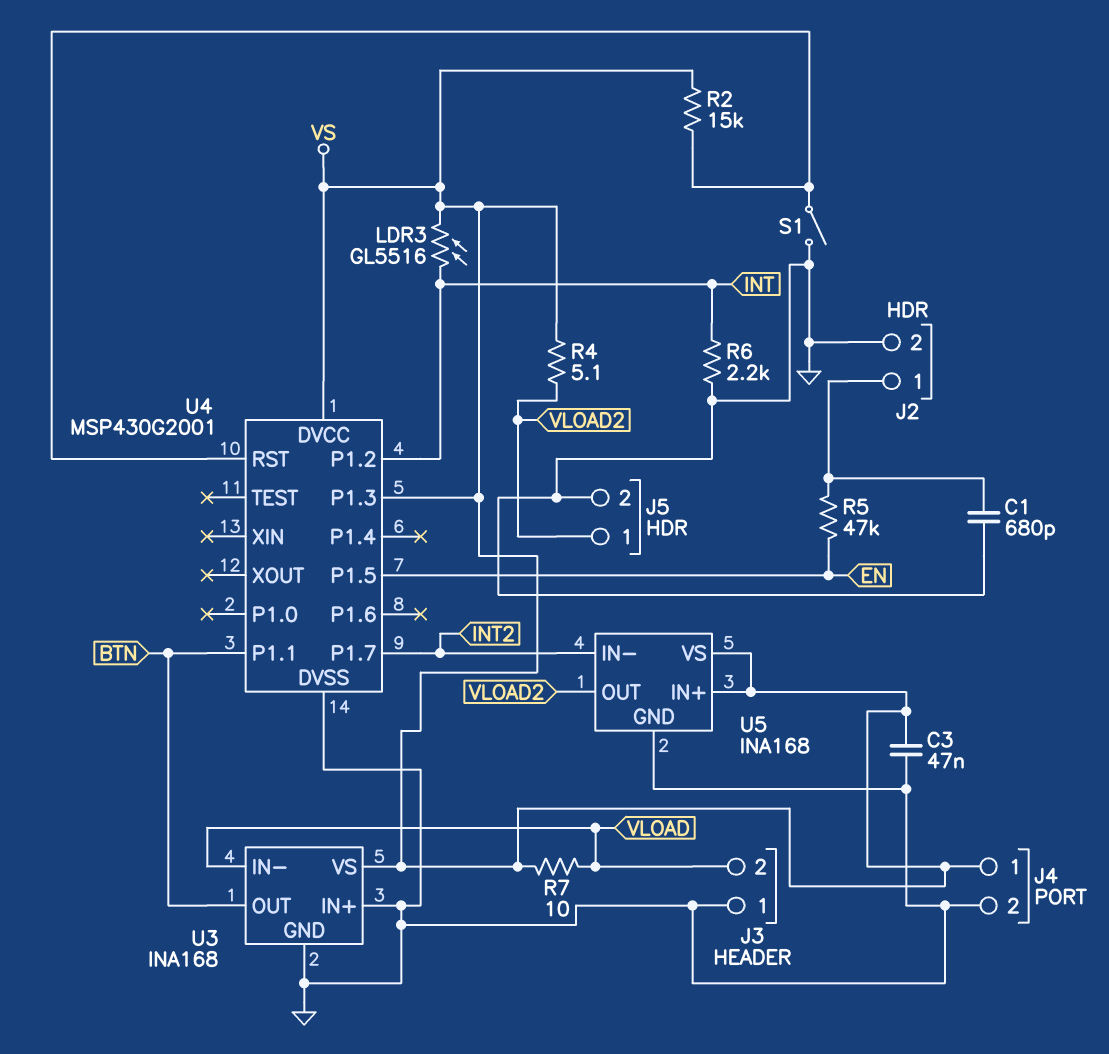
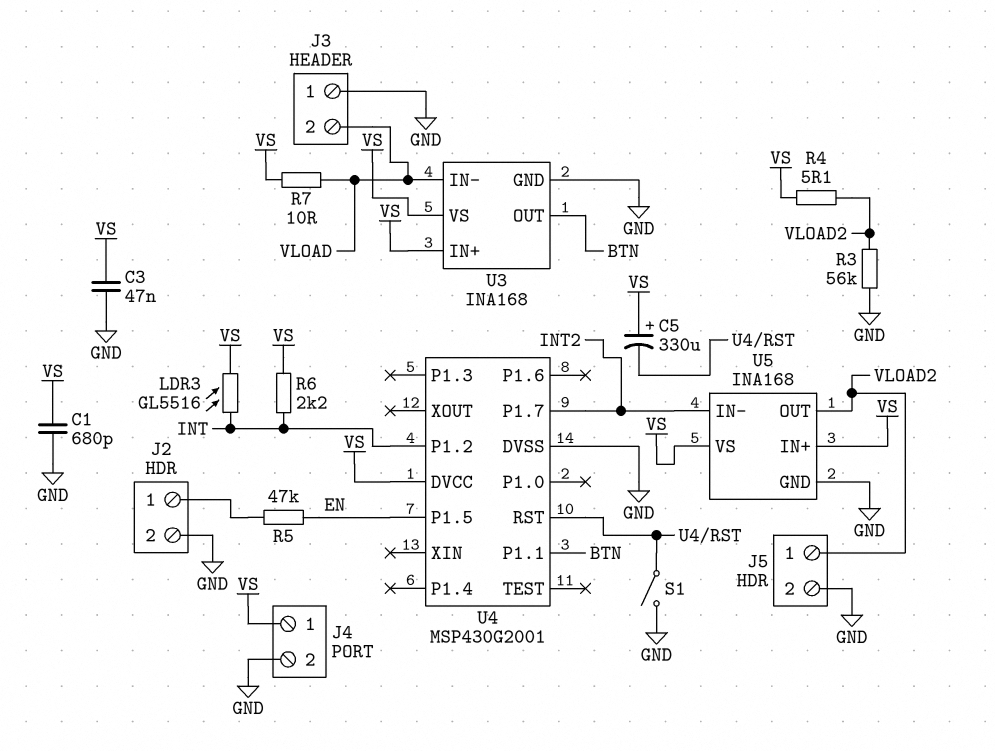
C1: 680pF (GND, J2/1) -> 680pF (GND, VS)
C5: none -> 330uF (plus VS, minus U4/RST)
R2: 15k (U4/RST, VS) -> none
R3: none -> 56k (GND, VLOAD2)
R6: 2.2k (GND, INT) -> 2.2k (INT, VS)
U3 pin IN+: GND -> VS
U4 pin P1.3: VS -> none

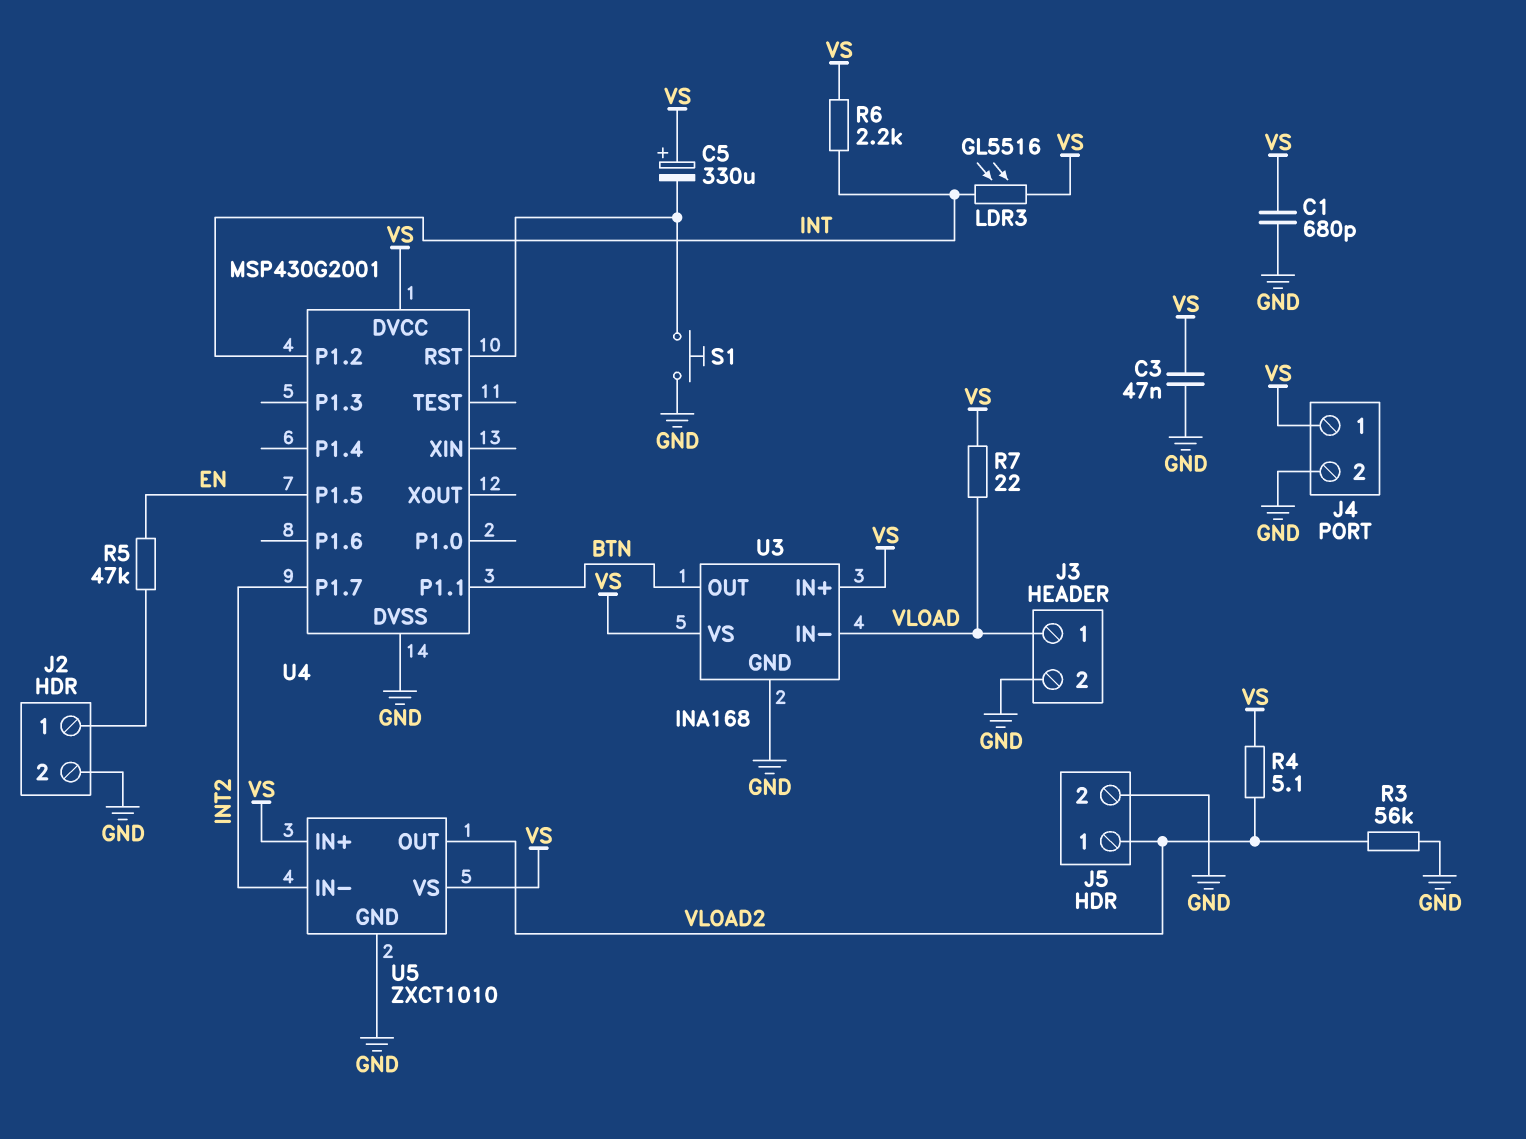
J3 pin 1: GND -> VLOAD
J3 pin 2: VLOAD -> GND
R7: 10 (VLOAD, VS) -> 22 (VLOAD, VS)
S1: switch (GND, U4/RST) -> button (GND, U4/RST)
U5: INA168 -> ZXCT1010

